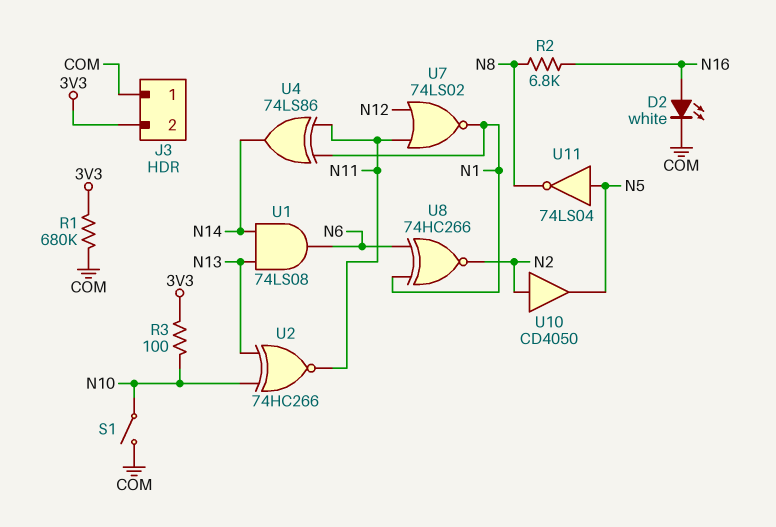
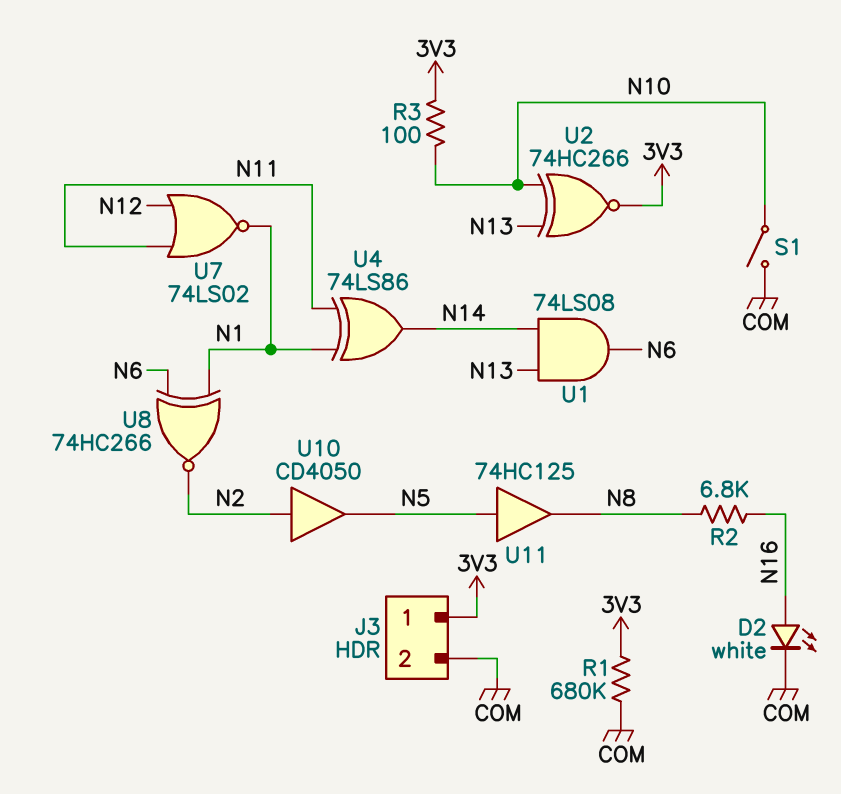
J3 pin 1: COM -> 3V3
J3 pin 2: 3V3 -> COM
U2: XNOR 74HC266 (in N10, in N13, out N11) -> XNOR 74HC266 (in N10, in N13, out 3V3)
U11: NOT 74LS04 (in N5, out N8) -> buffer 74HC125 (in N5, out N8)

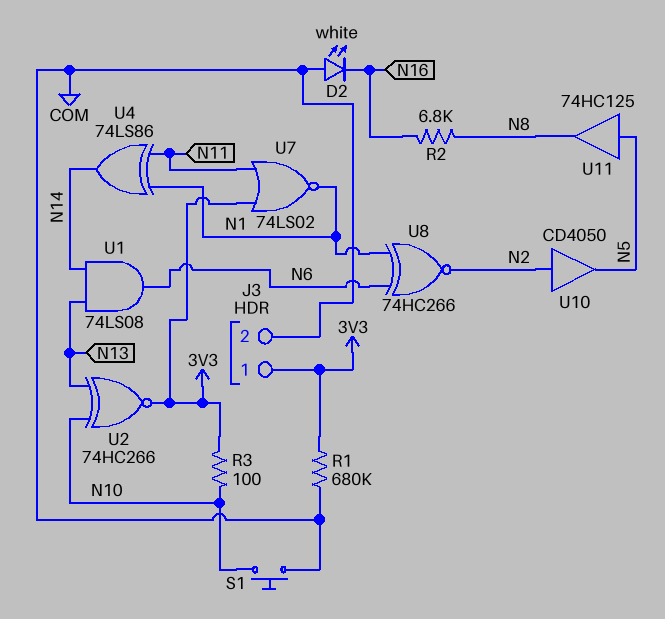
D2: LED white (A N16, K COM) -> LED white (A COM, K N16)
S1: switch (COM, N10) -> button (COM, N10)
U7: NOR 74LS02 (in N11, in N12, out N1) -> NOR 74LS02 (in 3V3, in N11, out N1)

